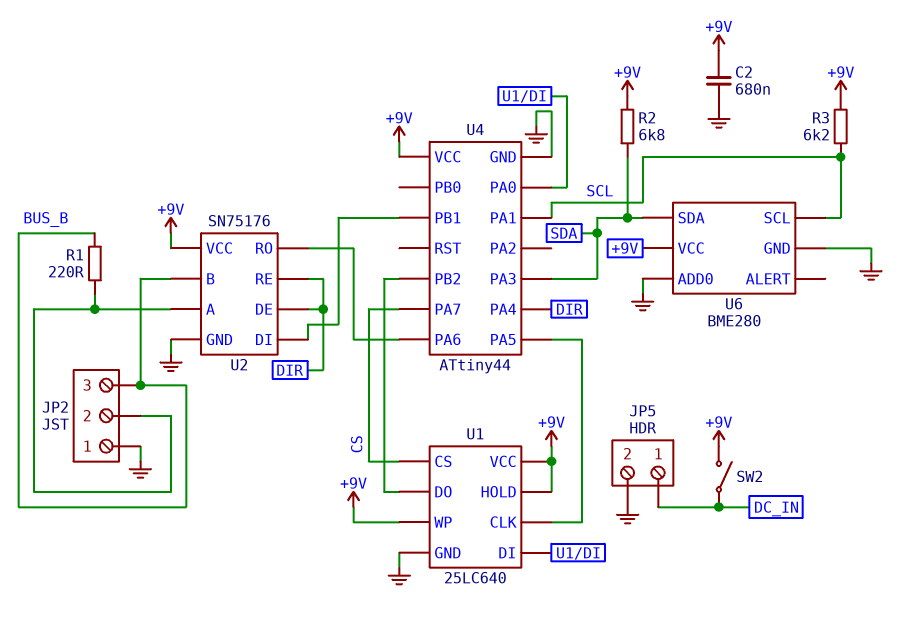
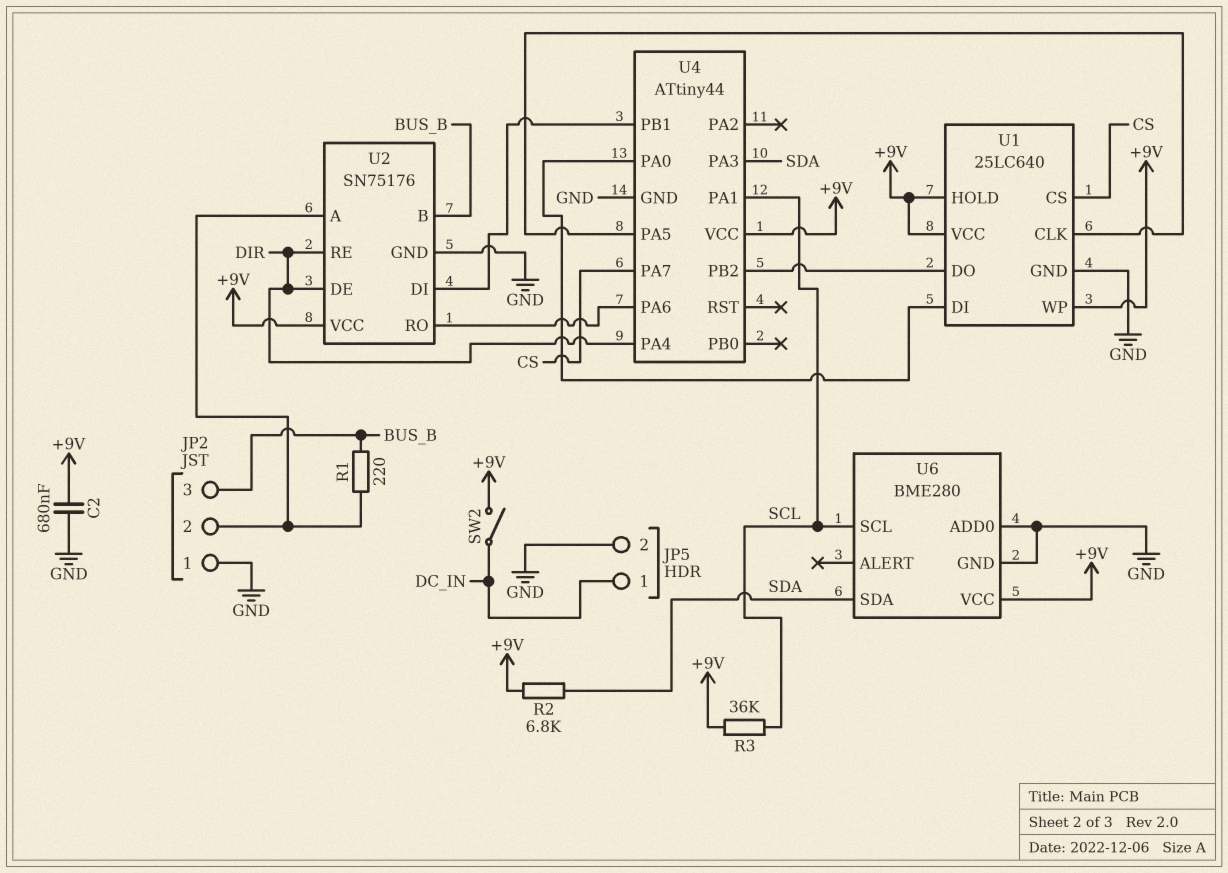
R3: 6.2k (+9V, SCL) -> 36k (+9V, SCL)

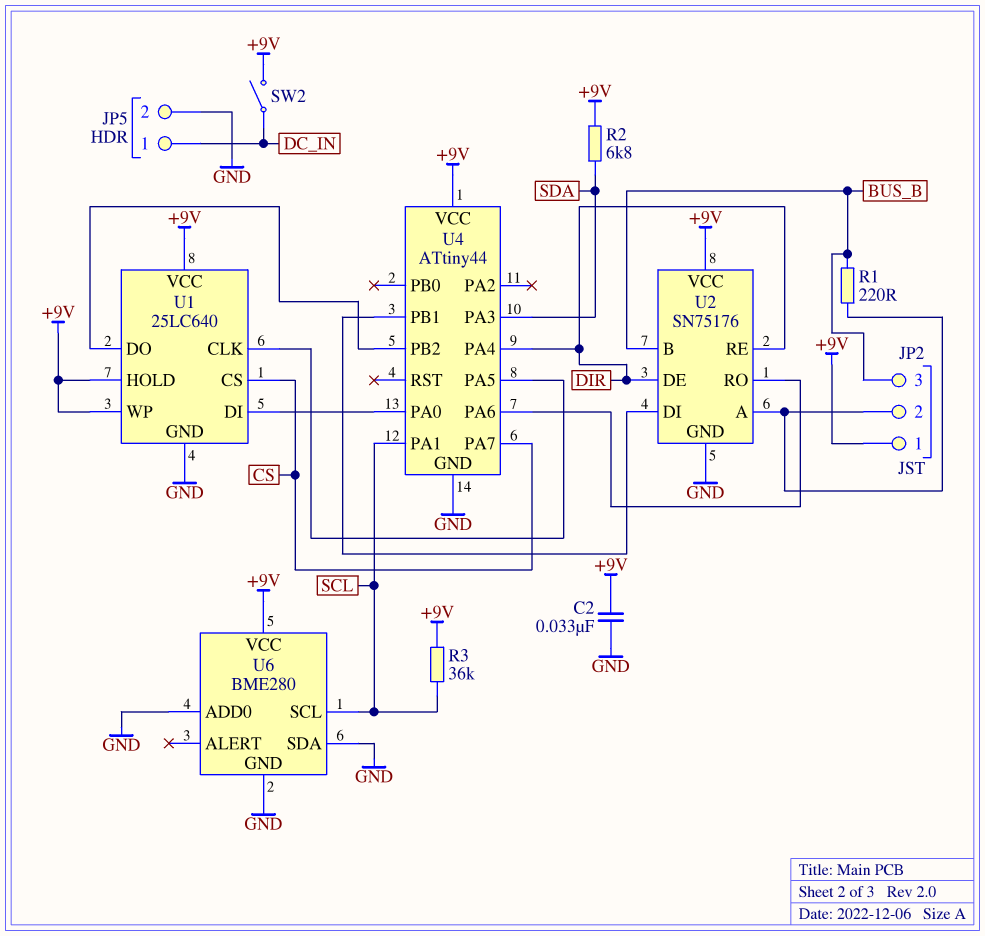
C2: 680nF (+9V, GND) -> 33nF (+9V, GND)
JP2 pin 1: GND -> +9V
U6 pin SDA: SDA -> GND

